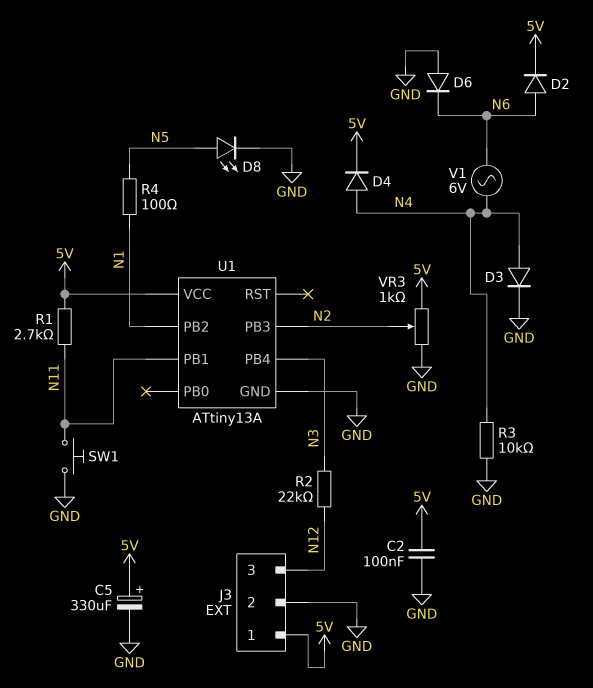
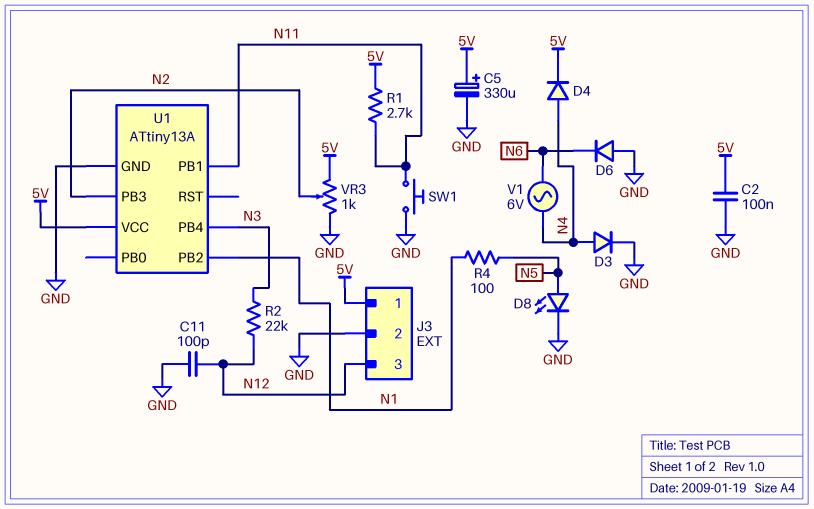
C11: none -> 100pF (GND, N12)
D2: diode (A N6, K 5V) -> none
R3: 10k (GND, N4) -> none

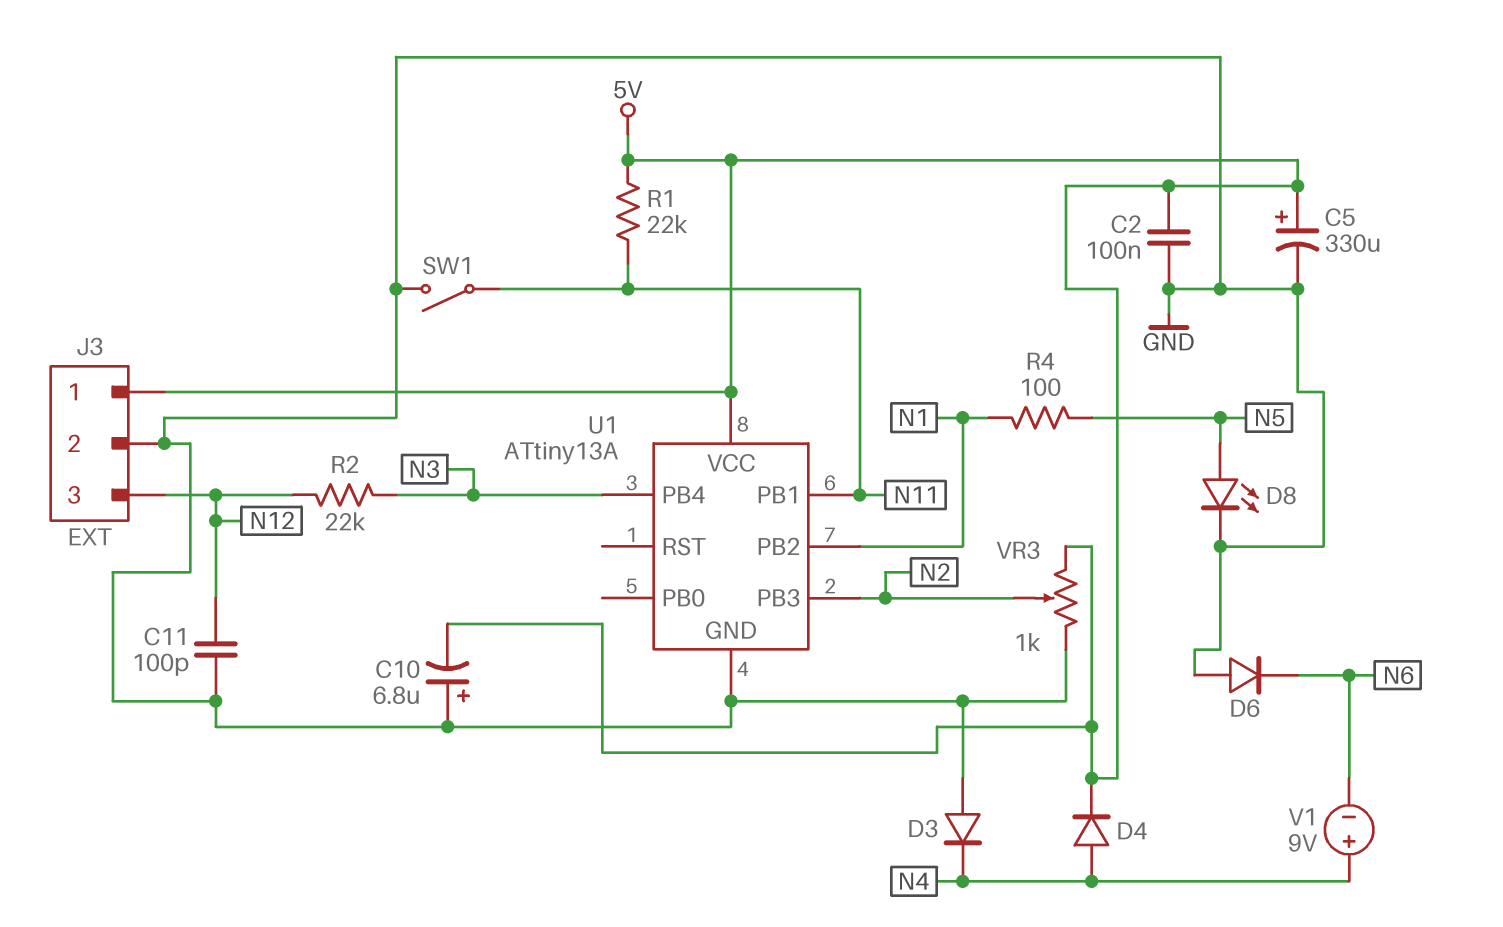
C10: none -> 6.8uF (plus GND, minus 5V)
D3: diode (A N4, K GND) -> diode (A GND, K N4)
R1: 2.7k (5V, N11) -> 22k (5V, N11)
SW1: button (GND, N11) -> switch (GND, N11)
V1: AC 6V (N4, N6) -> 9V (plus N4, minus N6)

